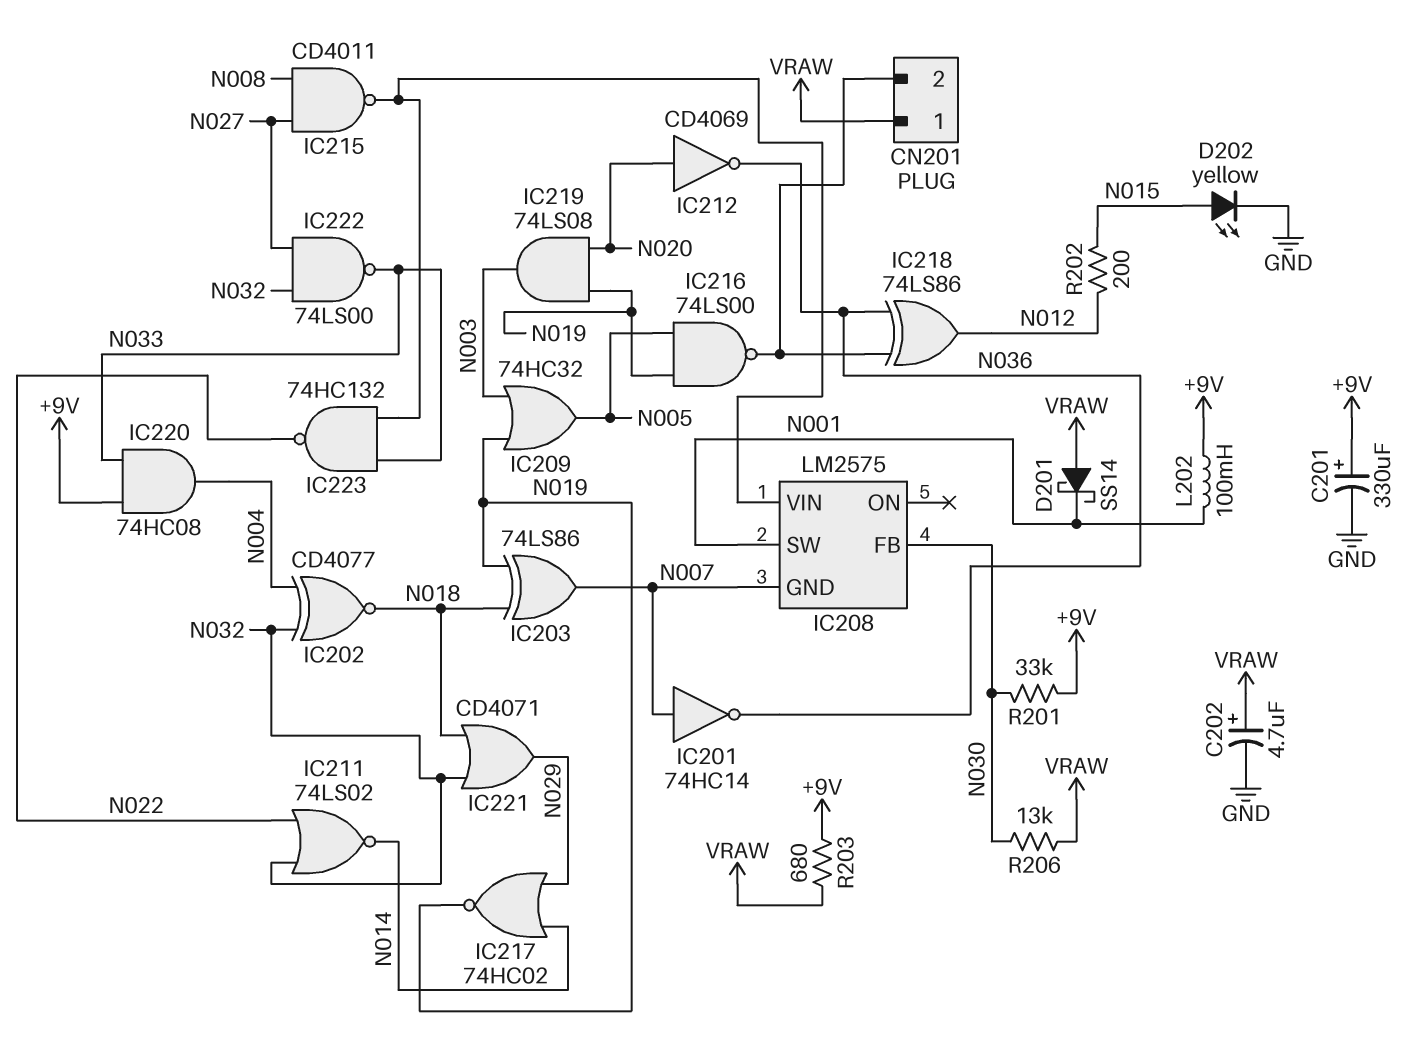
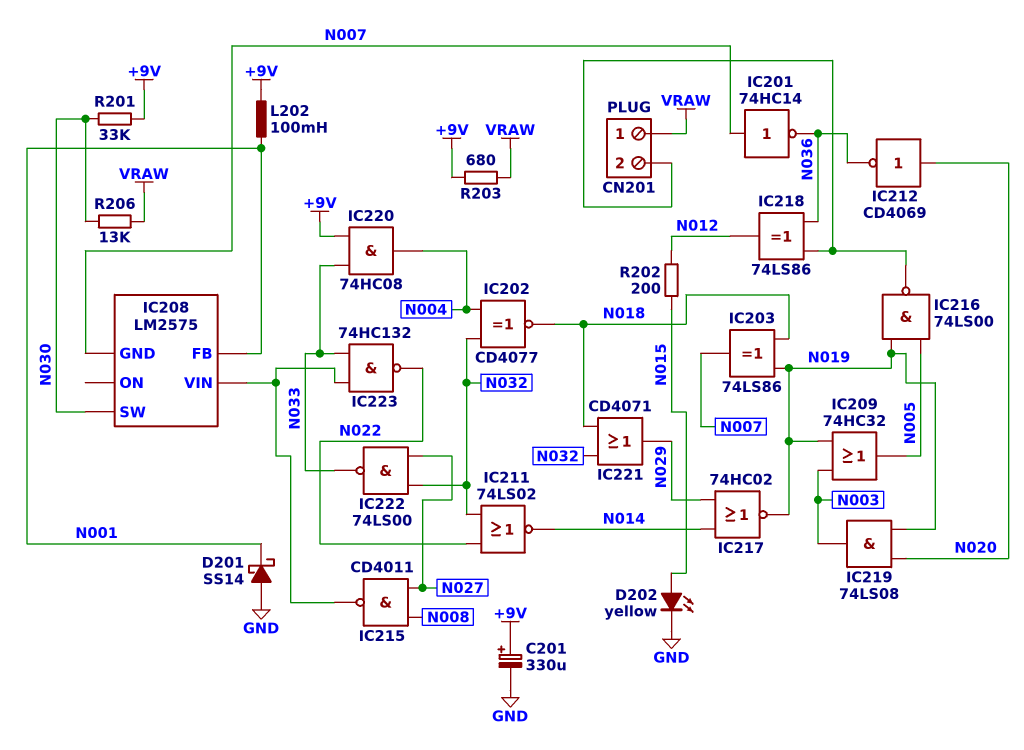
C202: 4.7uF (plus VRAW, minus GND) -> none
D201: schottky SS14 (A VRAW, K N001) -> schottky SS14 (A GND, K N001)
IC208 pin FB: N030 -> N001
IC208 pin SW: N001 -> N030

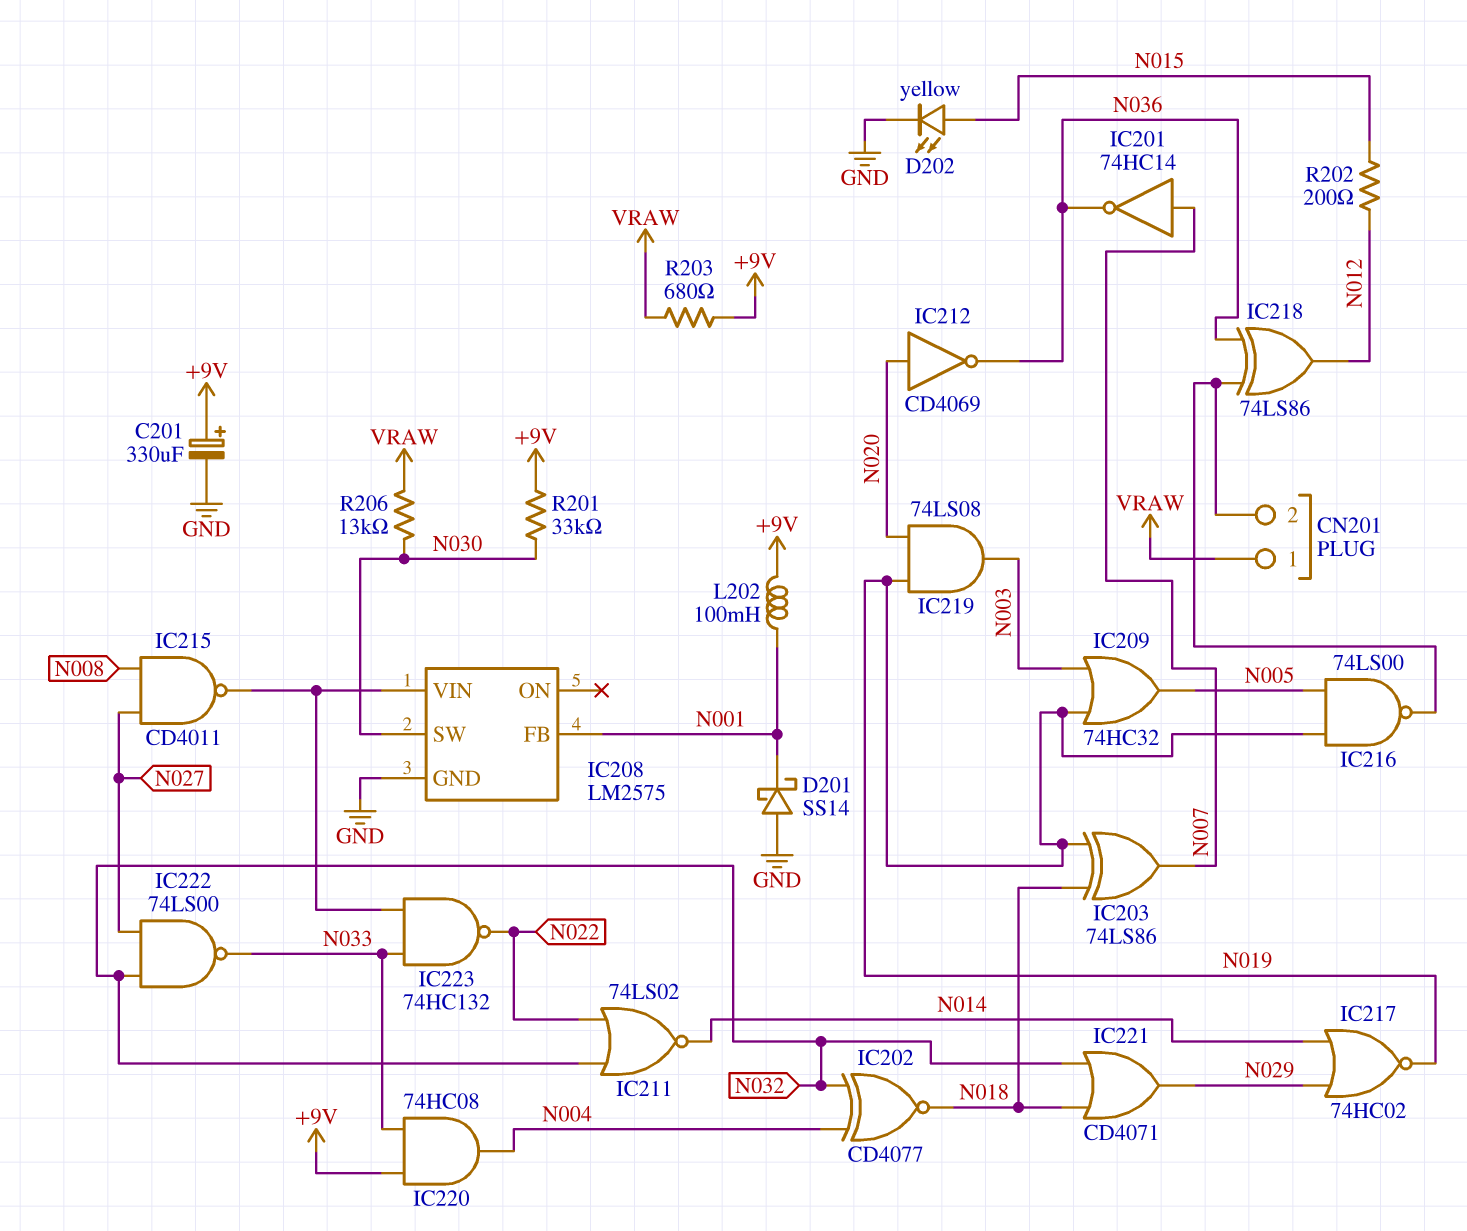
IC208 pin GND: N007 -> GND

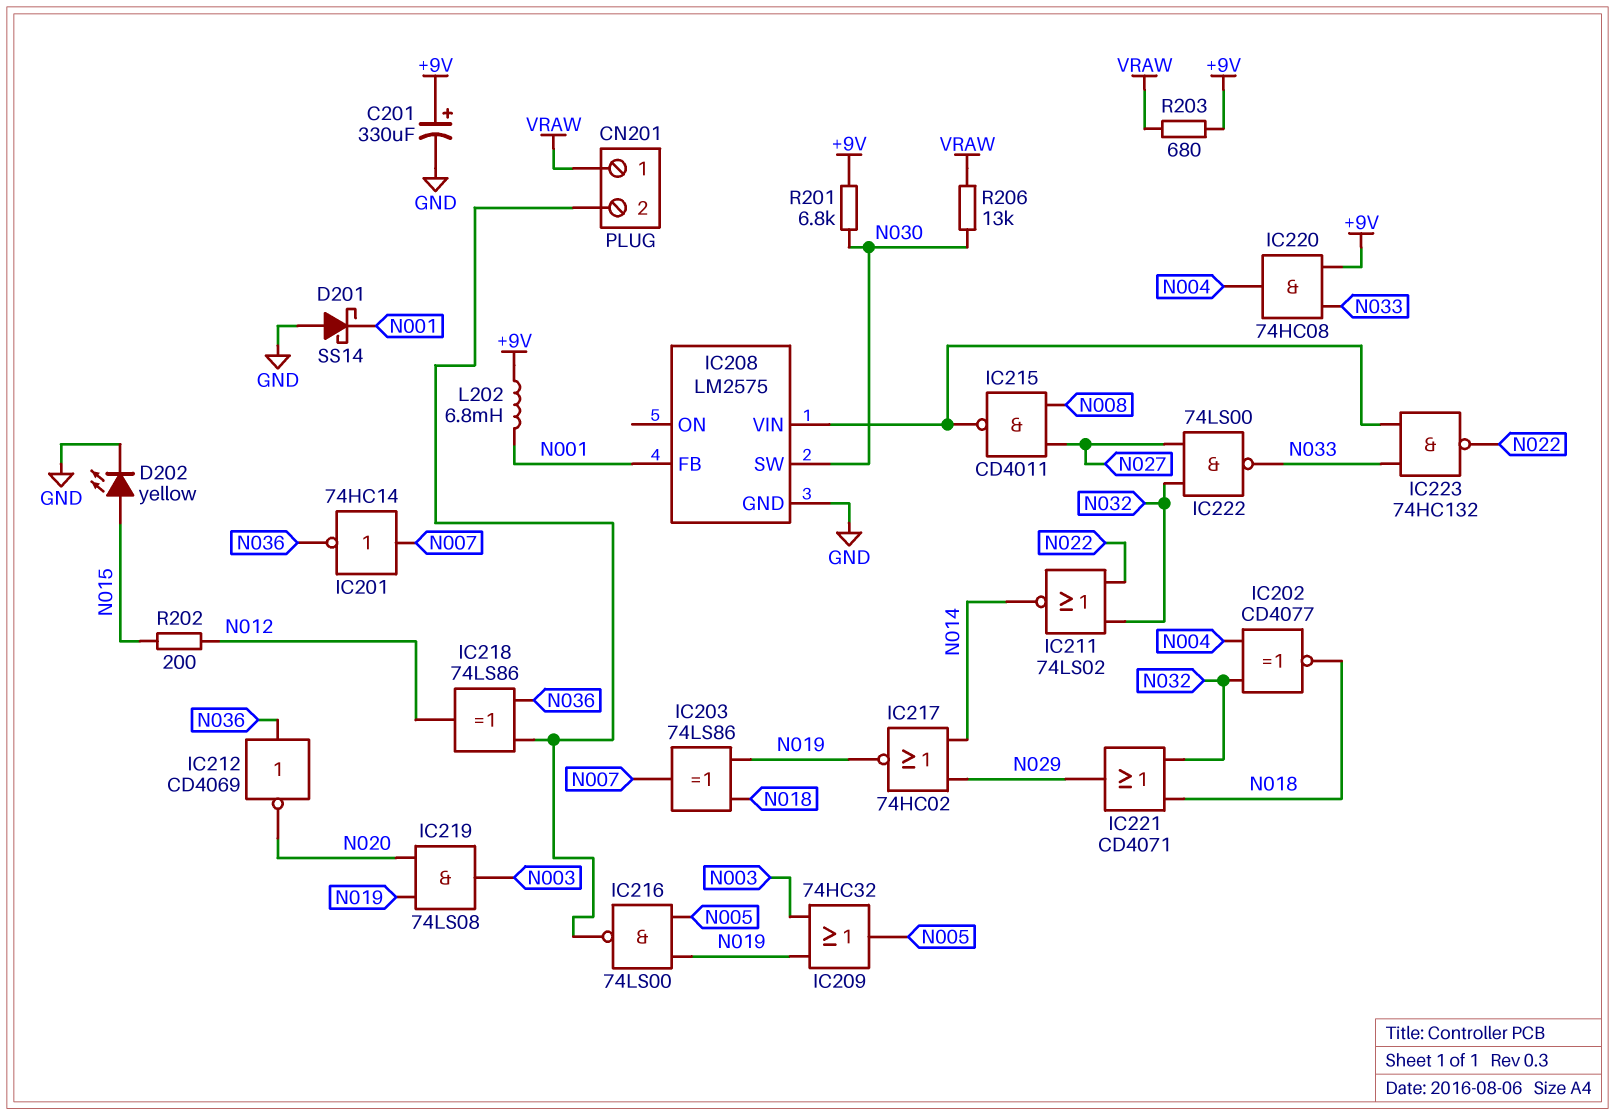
IC212: NOT CD4069 (in N020, out N036) -> NOT CD4069 (in N036, out N020)
L202: 100mH (+9V, N001) -> 6.8mH (+9V, N001)
R201: 33k (+9V, N030) -> 6.8k (+9V, N030)

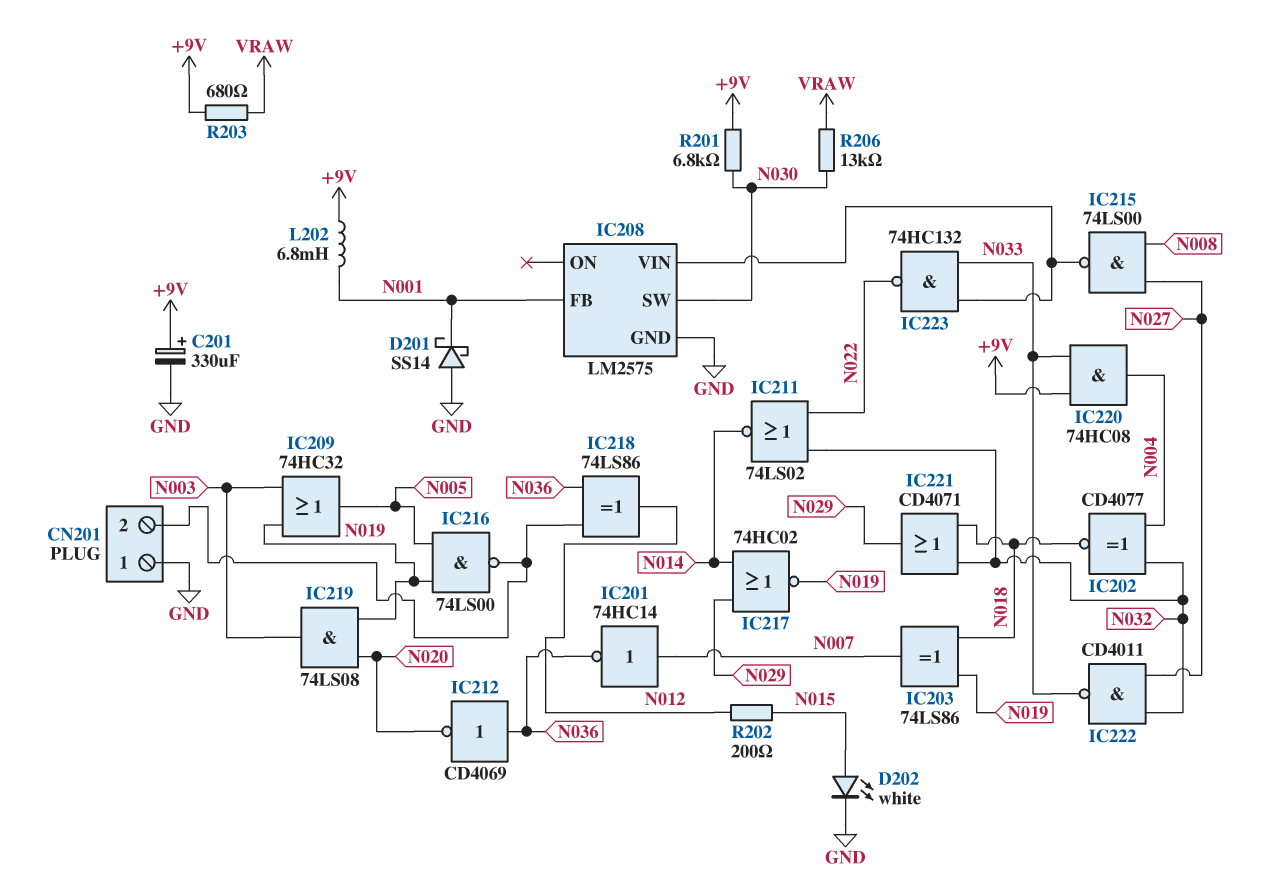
CN201 pin 1: VRAW -> GND
D202: LED yellow (A N015, K GND) -> LED white (A N015, K GND)
IC215: NAND CD4011 (in N008, in N027, out IC208/VIN) -> NAND 74LS00 (in N008, in N027, out IC208/VIN)
IC222: NAND 74LS00 (in N027, in N032, out N033) -> NAND CD4011 (in N027, in N032, out N033)

